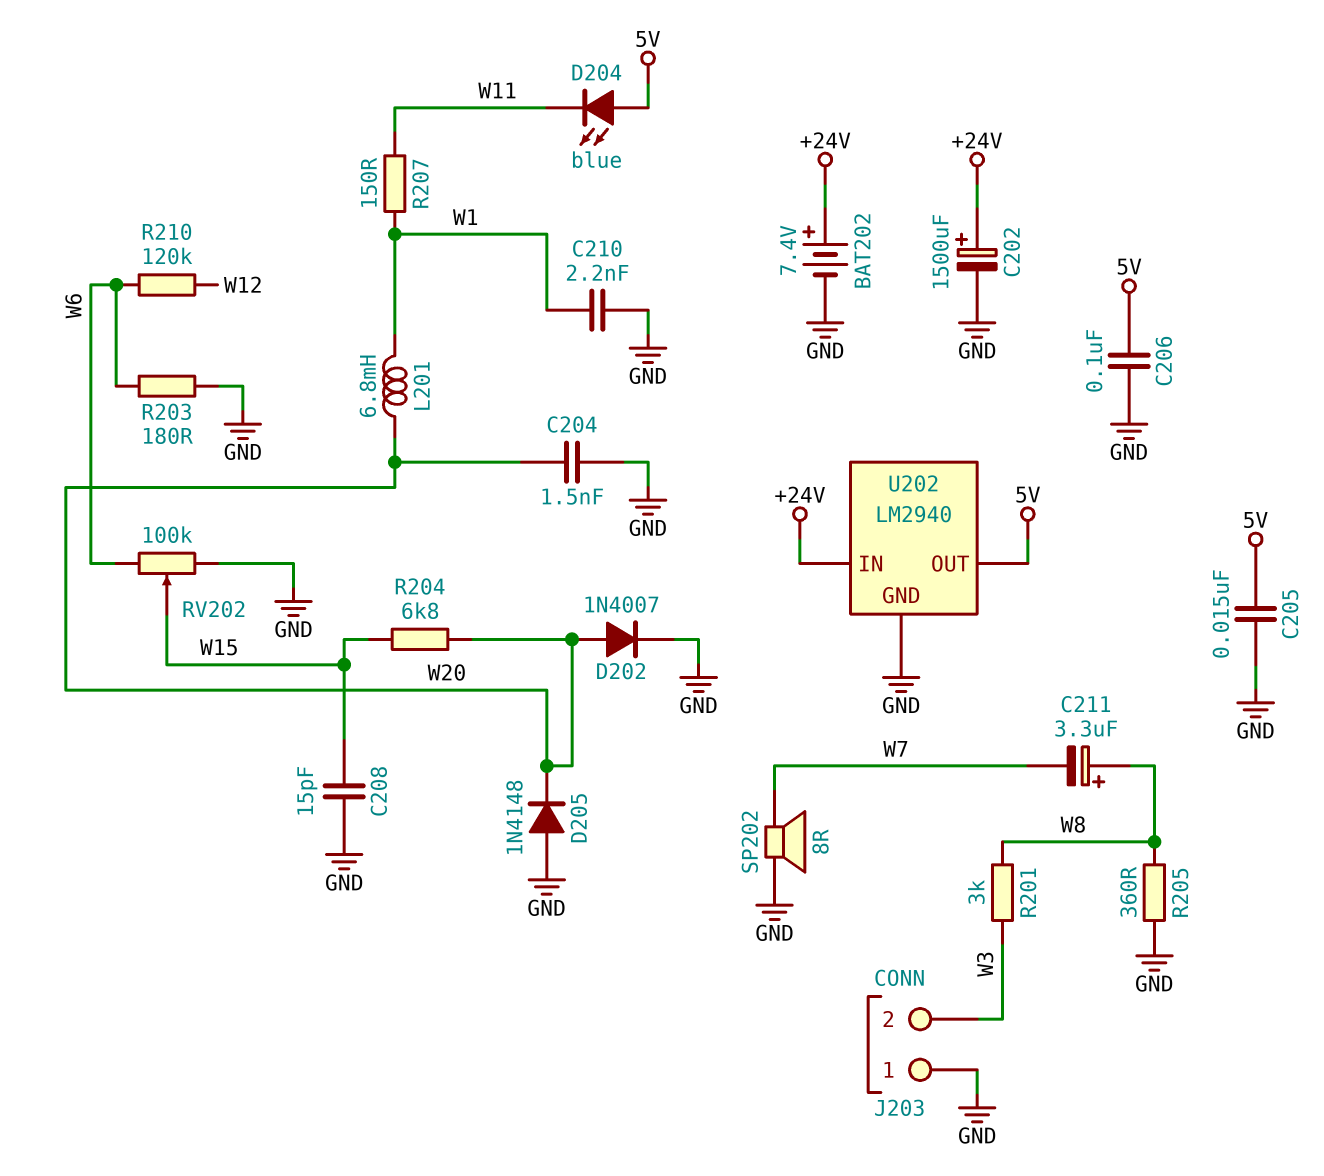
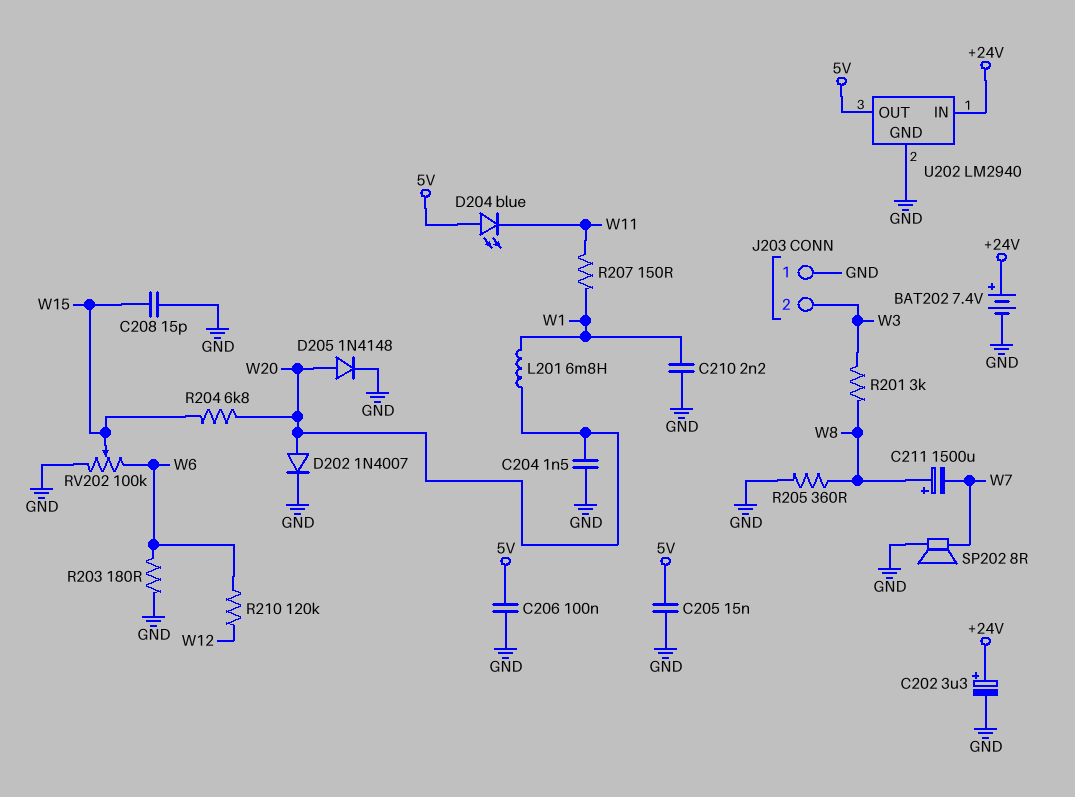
C202: 1500uF (plus +24V, minus GND) -> 3.3uF (plus +24V, minus GND)
C211: 3.3uF (plus W8, minus W7) -> 1500uF (plus W8, minus W7)
D205: diode 1N4148 (A GND, K W20) -> diode 1N4148 (A W20, K GND)

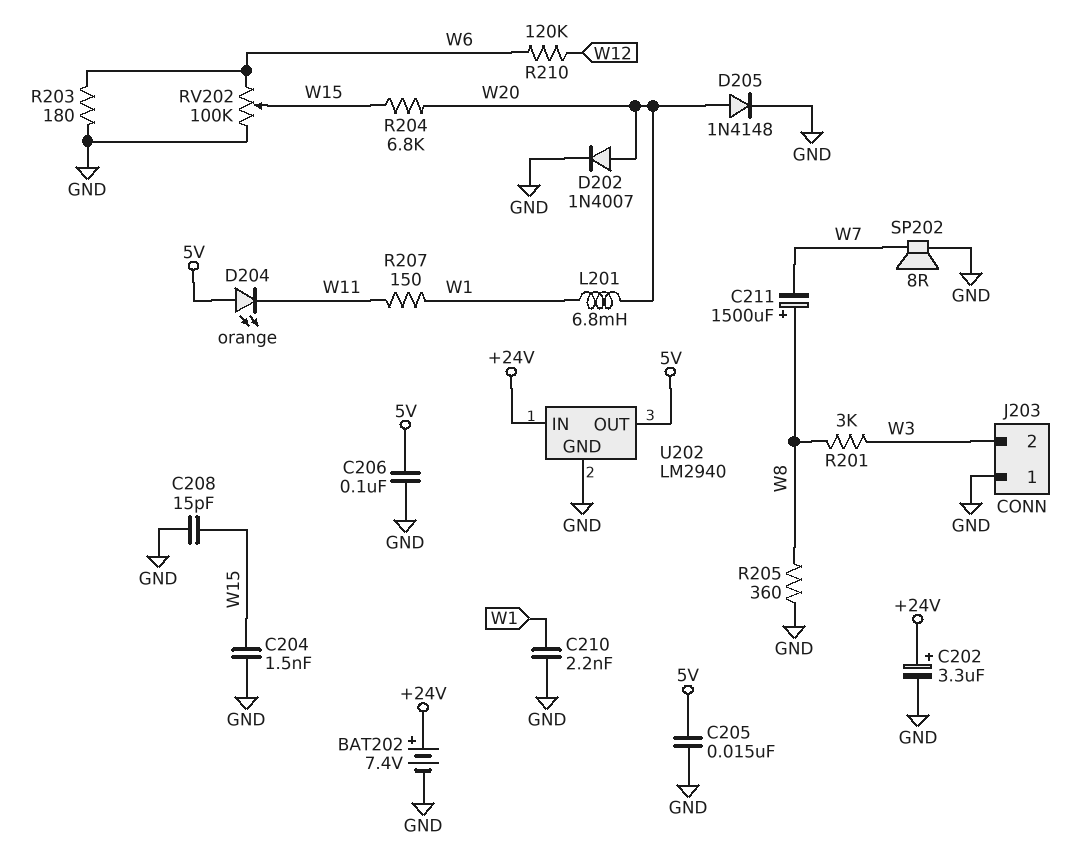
C204: 1.5nF (GND, W20) -> 1.5nF (GND, W15)
D204: LED blue (A 5V, K W11) -> LED orange (A 5V, K W11)

